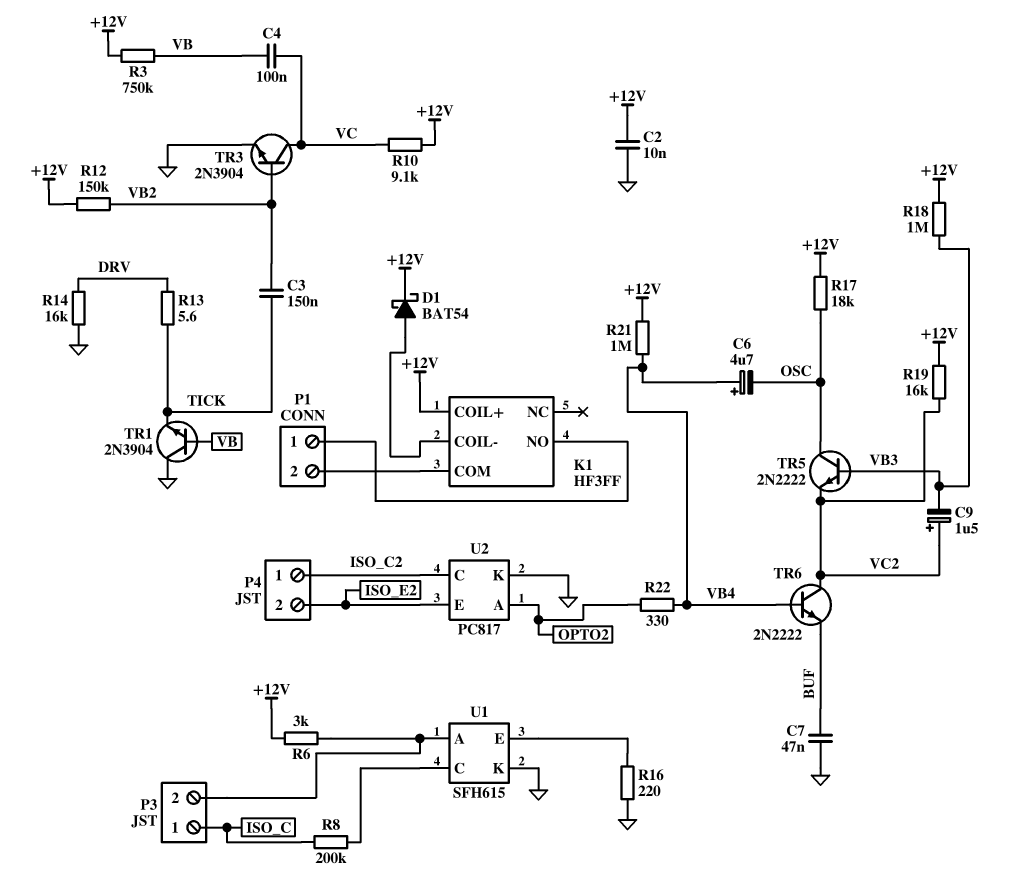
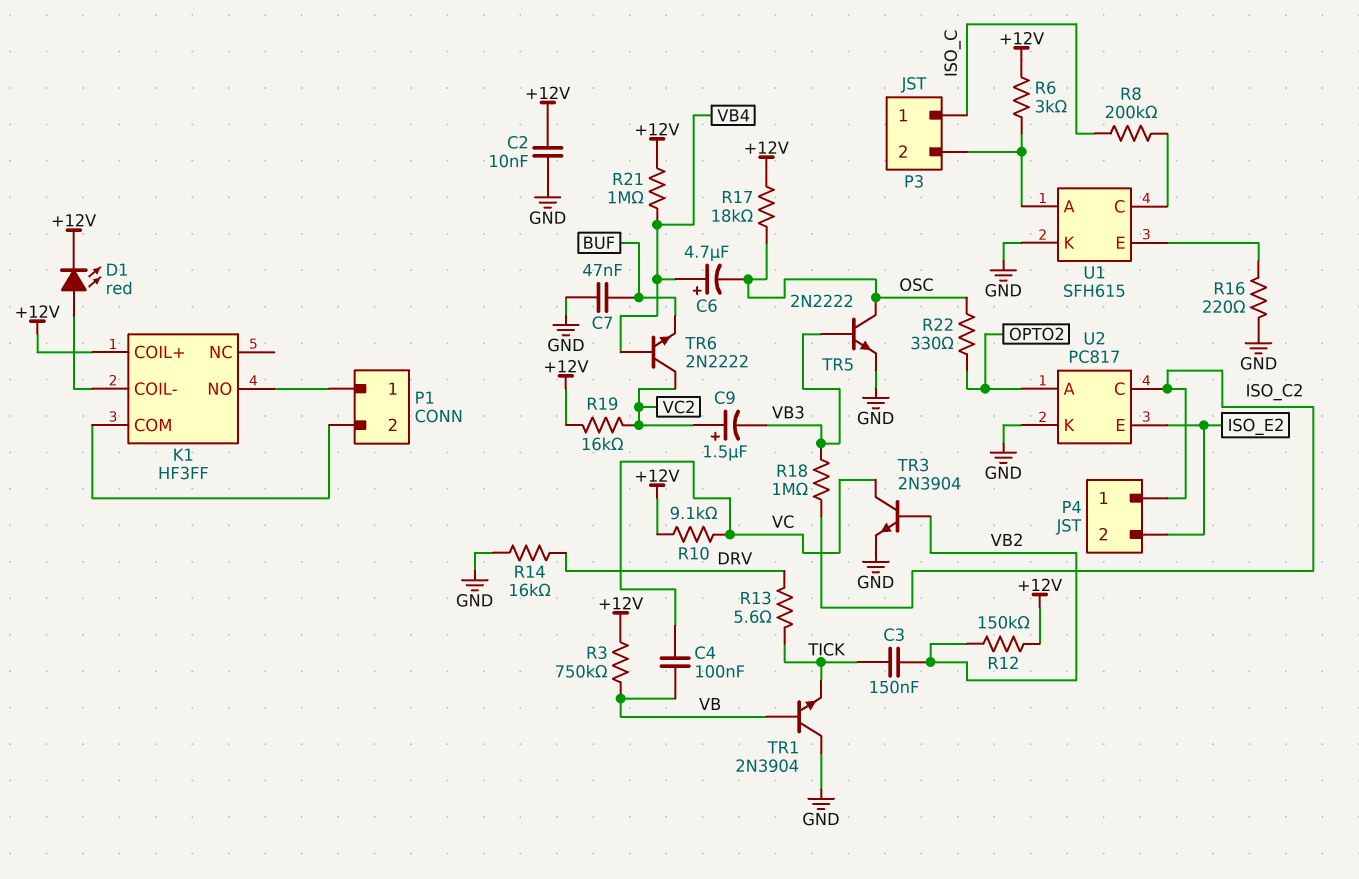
D1: schottky BAT54 (A K1/COIL-, K +12V) -> LED red (A K1/COIL-, K +12V)
R18: 1M (+12V, VB3) -> 1M (ISO_C2, VB3)
R22: 330 (OPTO2, VB4) -> 330 (OPTO2, OSC)
TR5: NPN 2N2222 (B VB3, C OSC, E VC2) -> NPN 2N2222 (B VB3, C OSC, E GND)

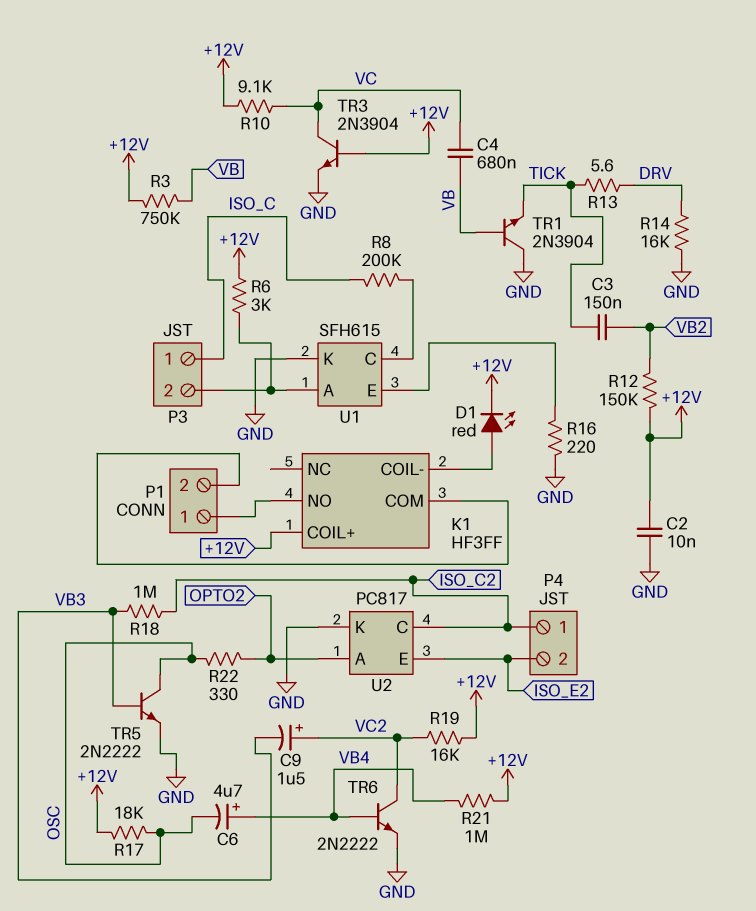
C4: 100nF (VB, VC) -> 680nF (VB, VC)
C7: 47nF (BUF, GND) -> none
TR3: NPN 2N3904 (B VB2, C VC, E GND) -> NPN 2N3904 (B +12V, C VC, E GND)
TR6: NPN 2N2222 (B VB4, C VC2, E BUF) -> NPN 2N2222 (B VB4, C VC2, E GND)

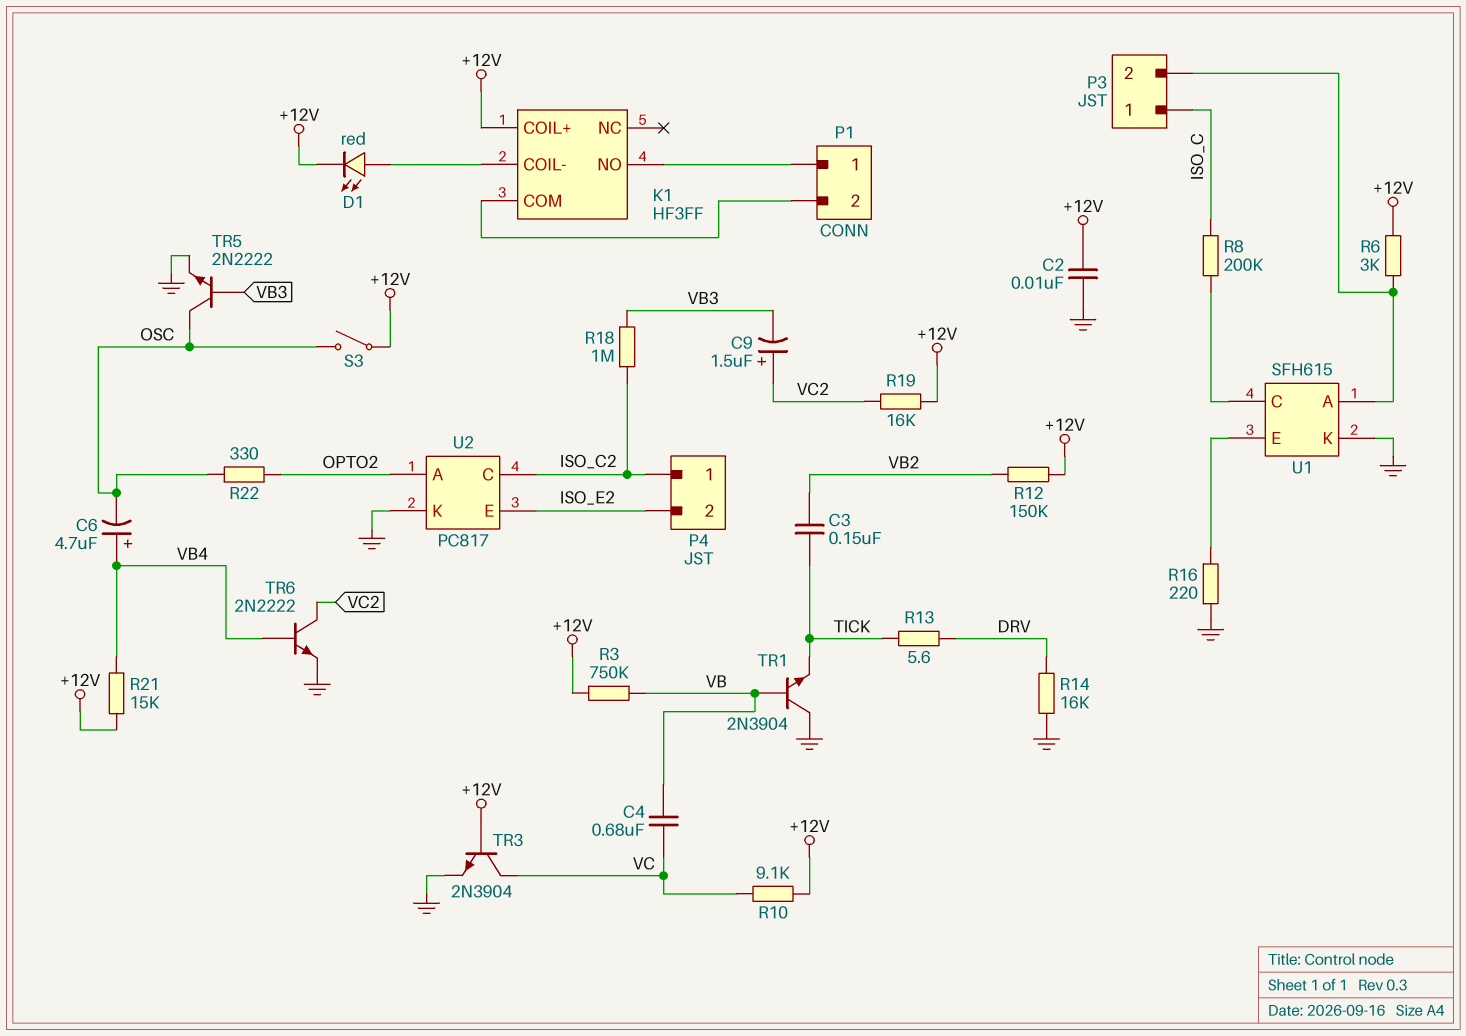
R17: 18k (+12V, OSC) -> none
R21: 1M (+12V, VB4) -> 15k (+12V, VB4)
S3: none -> switch (+12V, OSC)

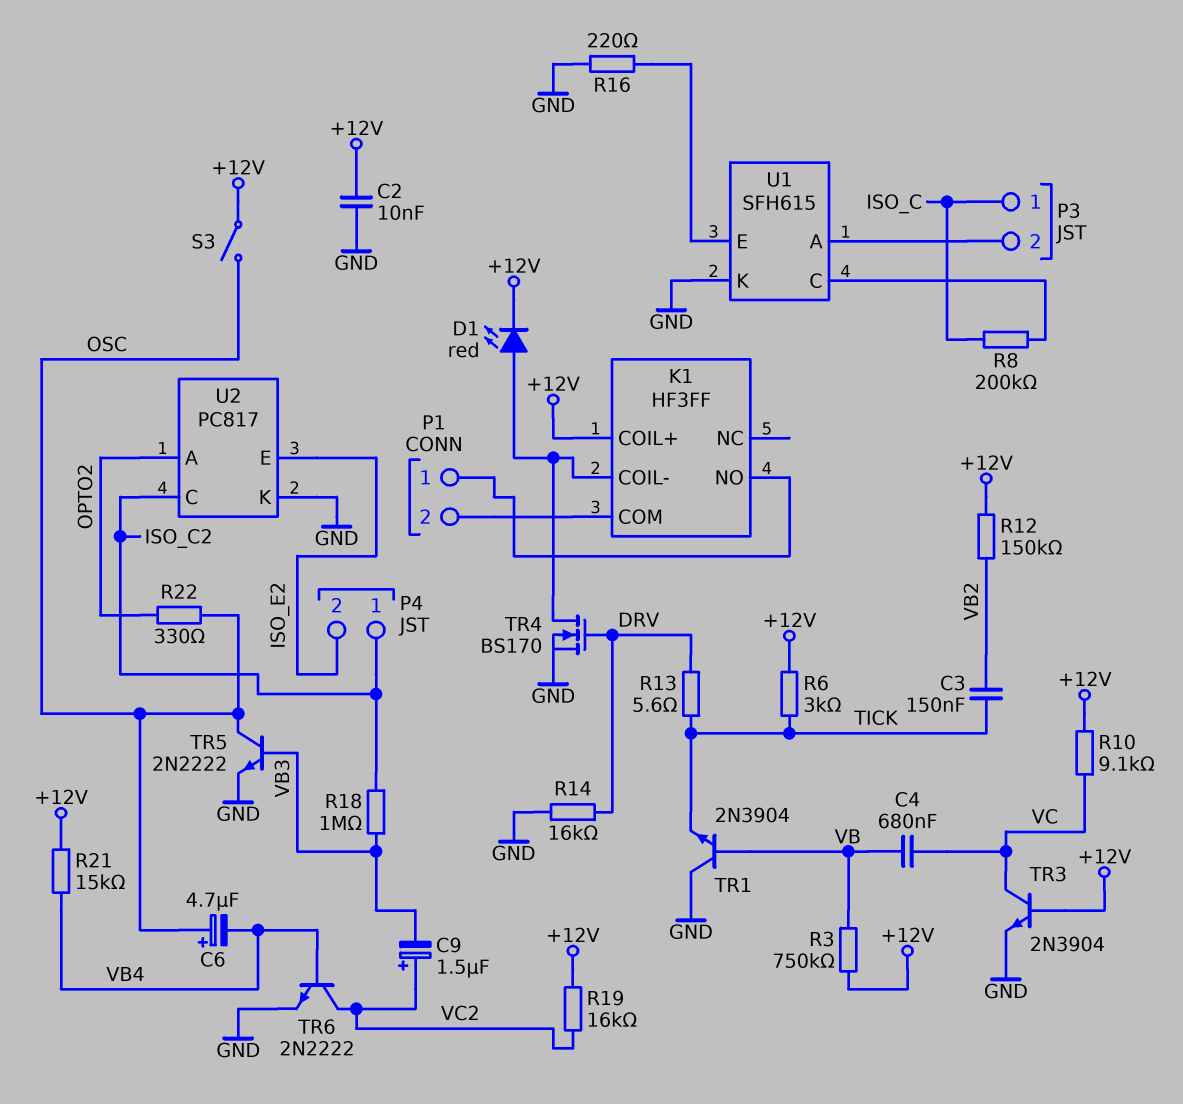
C6: 4.7uF (plus VB4, minus OSC) -> 4.7uF (plus OSC, minus VB4)
R6: 3k (+12V, P3/2) -> 3k (+12V, TICK)
TR4: none -> NMOS BS170 (G DRV, D K1/COIL-, S GND)

